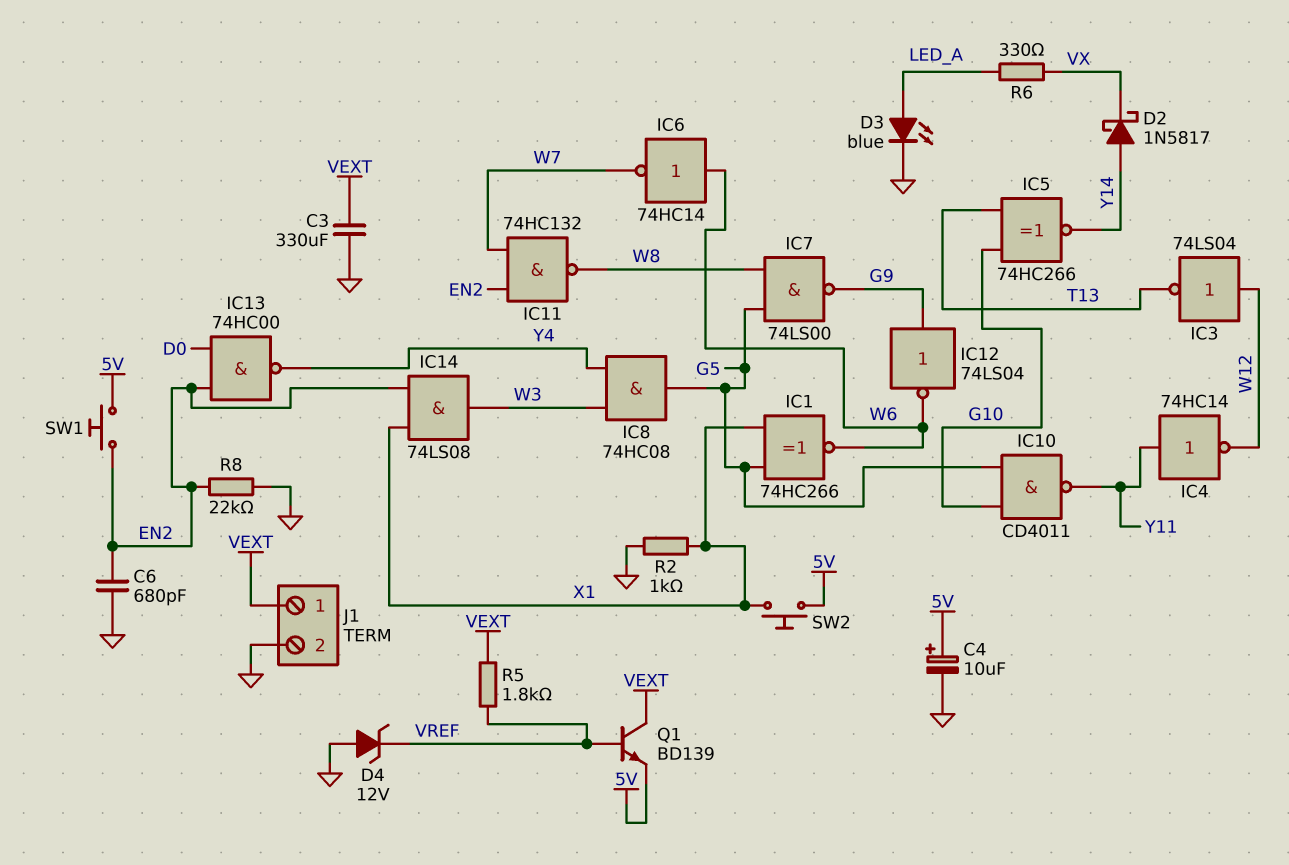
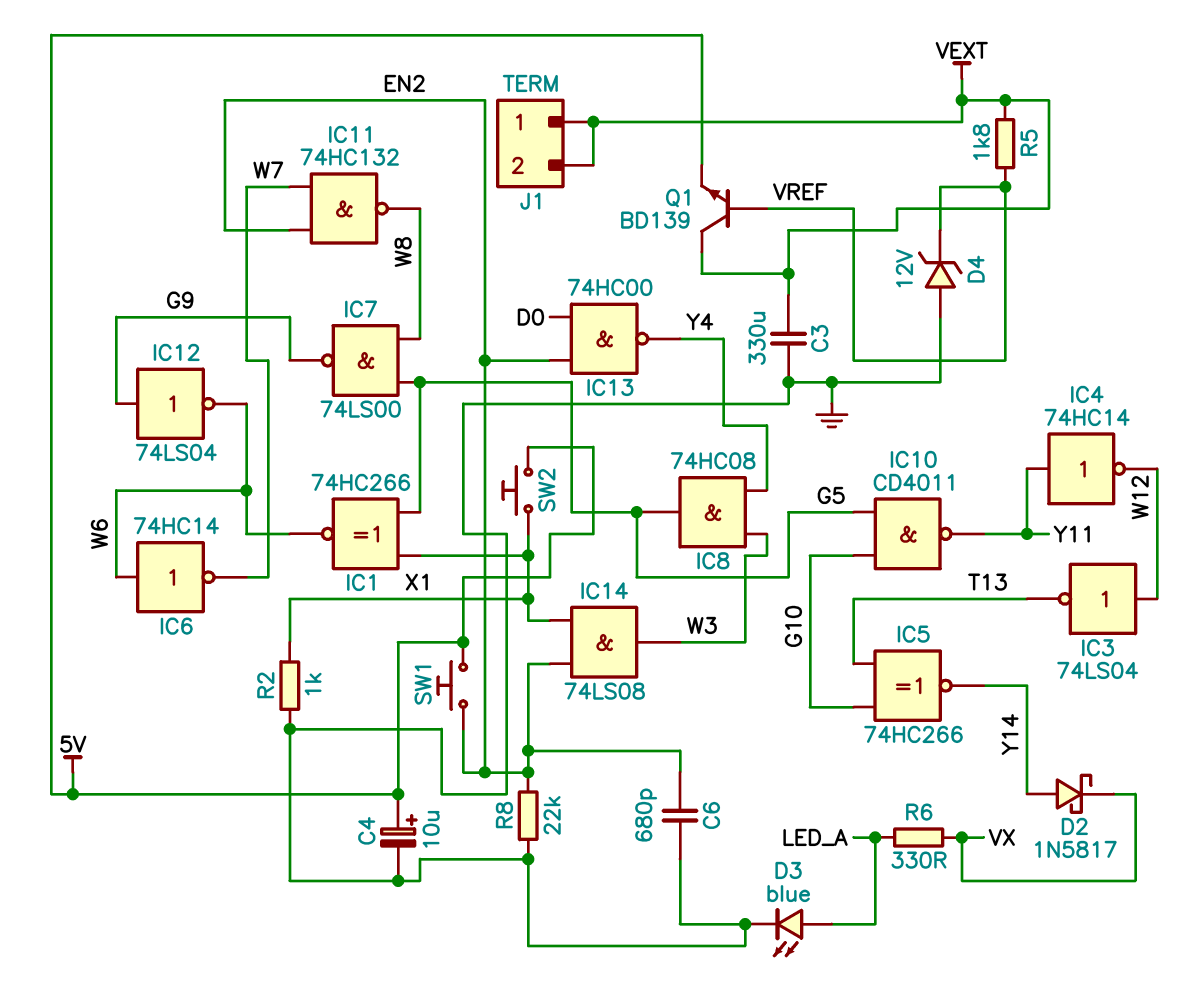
J1 pin 2: GND -> VEXT

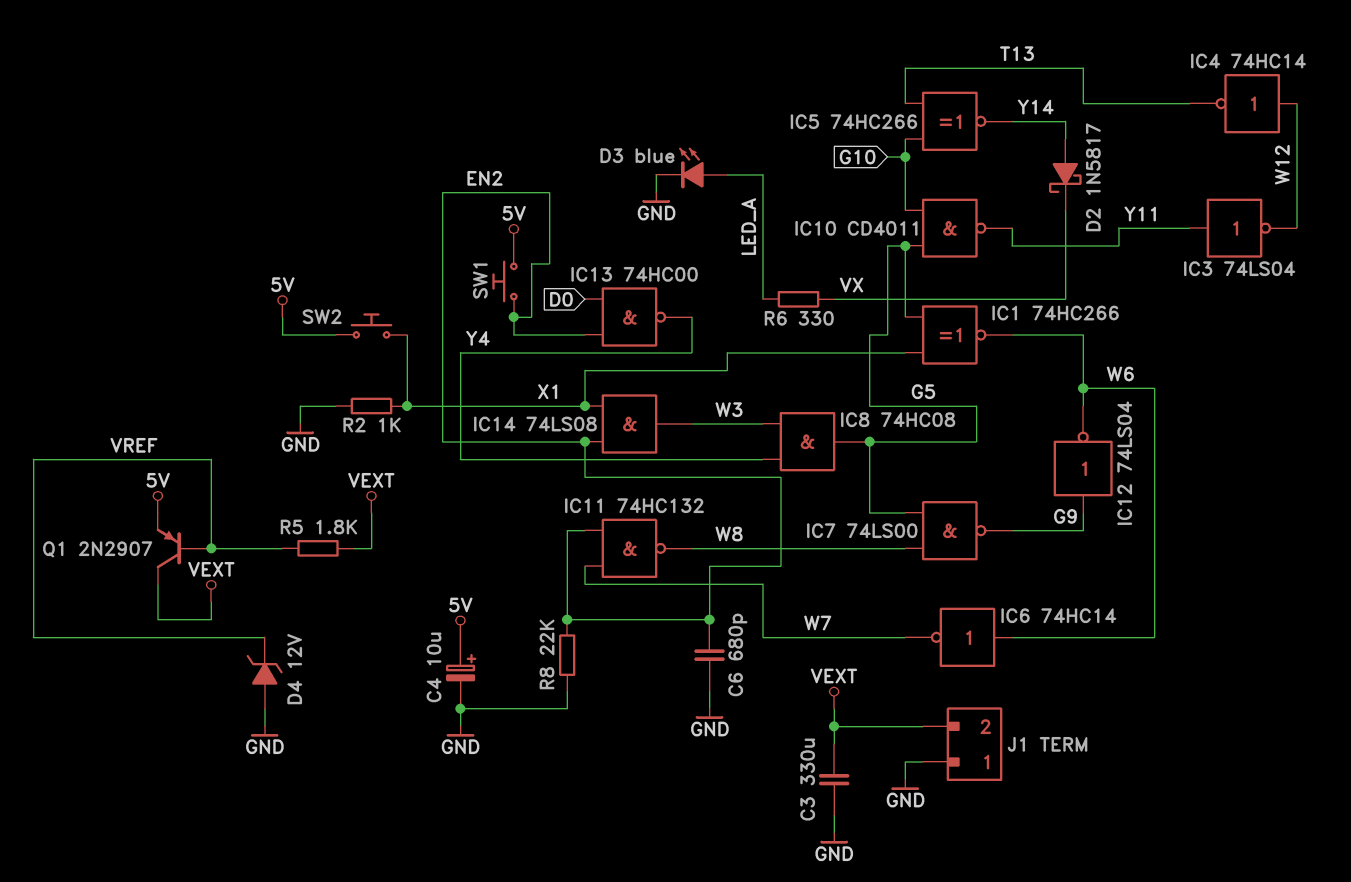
IC3: NOT 74LS04 (in W12, out T13) -> NOT 74LS04 (in Y11, out W12)
IC4: NOT 74HC14 (in Y11, out W12) -> NOT 74HC14 (in W12, out T13)
J1 pin 1: VEXT -> GND
Q1: NPN BD139 (B VREF, C VEXT, E 5V) -> PNP 2N2907 (B VREF, C VEXT, E 5V)

